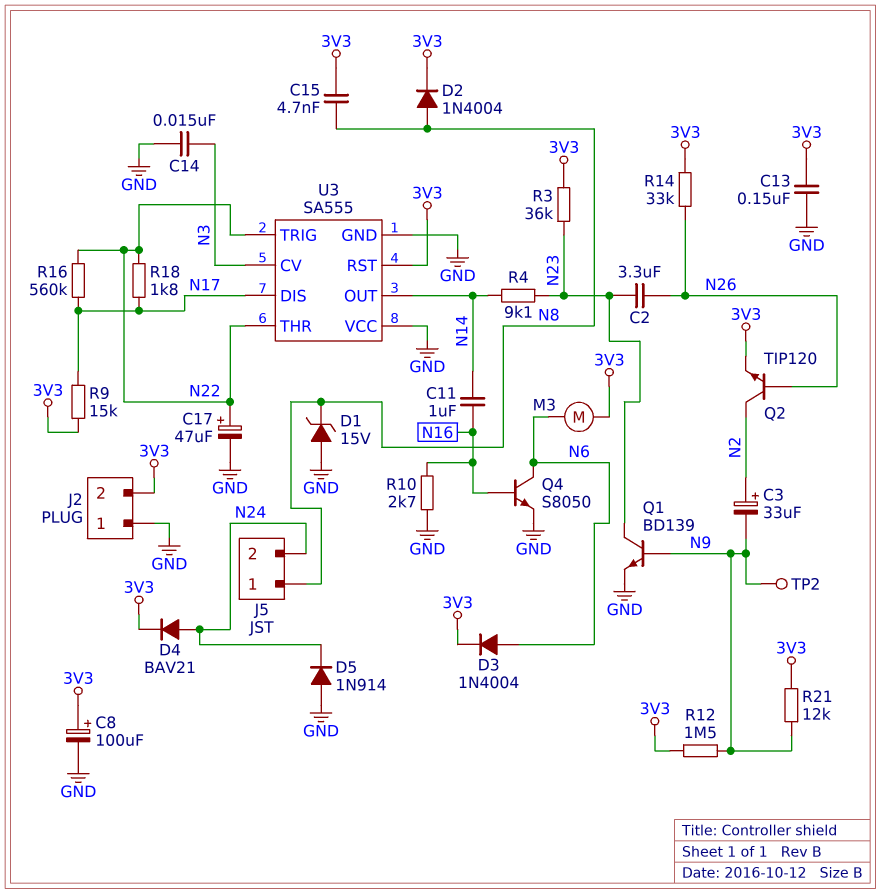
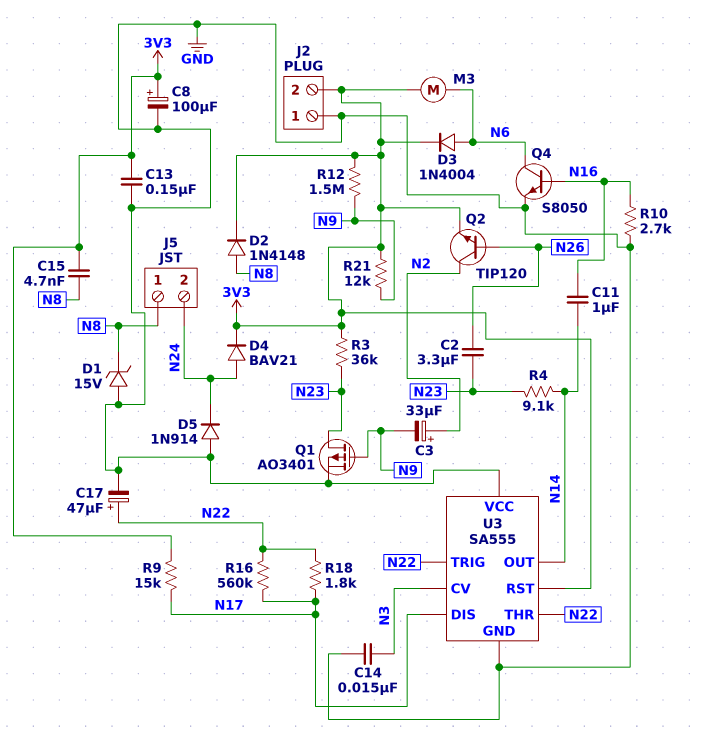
D2: diode 1N4004 (A N8, K 3V3) -> diode 1N4148 (A N8, K 3V3)
Q1: NPN BD139 (B N9, C N23, E GND) -> PMOS AO3401 (G N9, D N23, S GND)
R14: 33k (3V3, N26) -> none
TP2: test point (N9) -> none

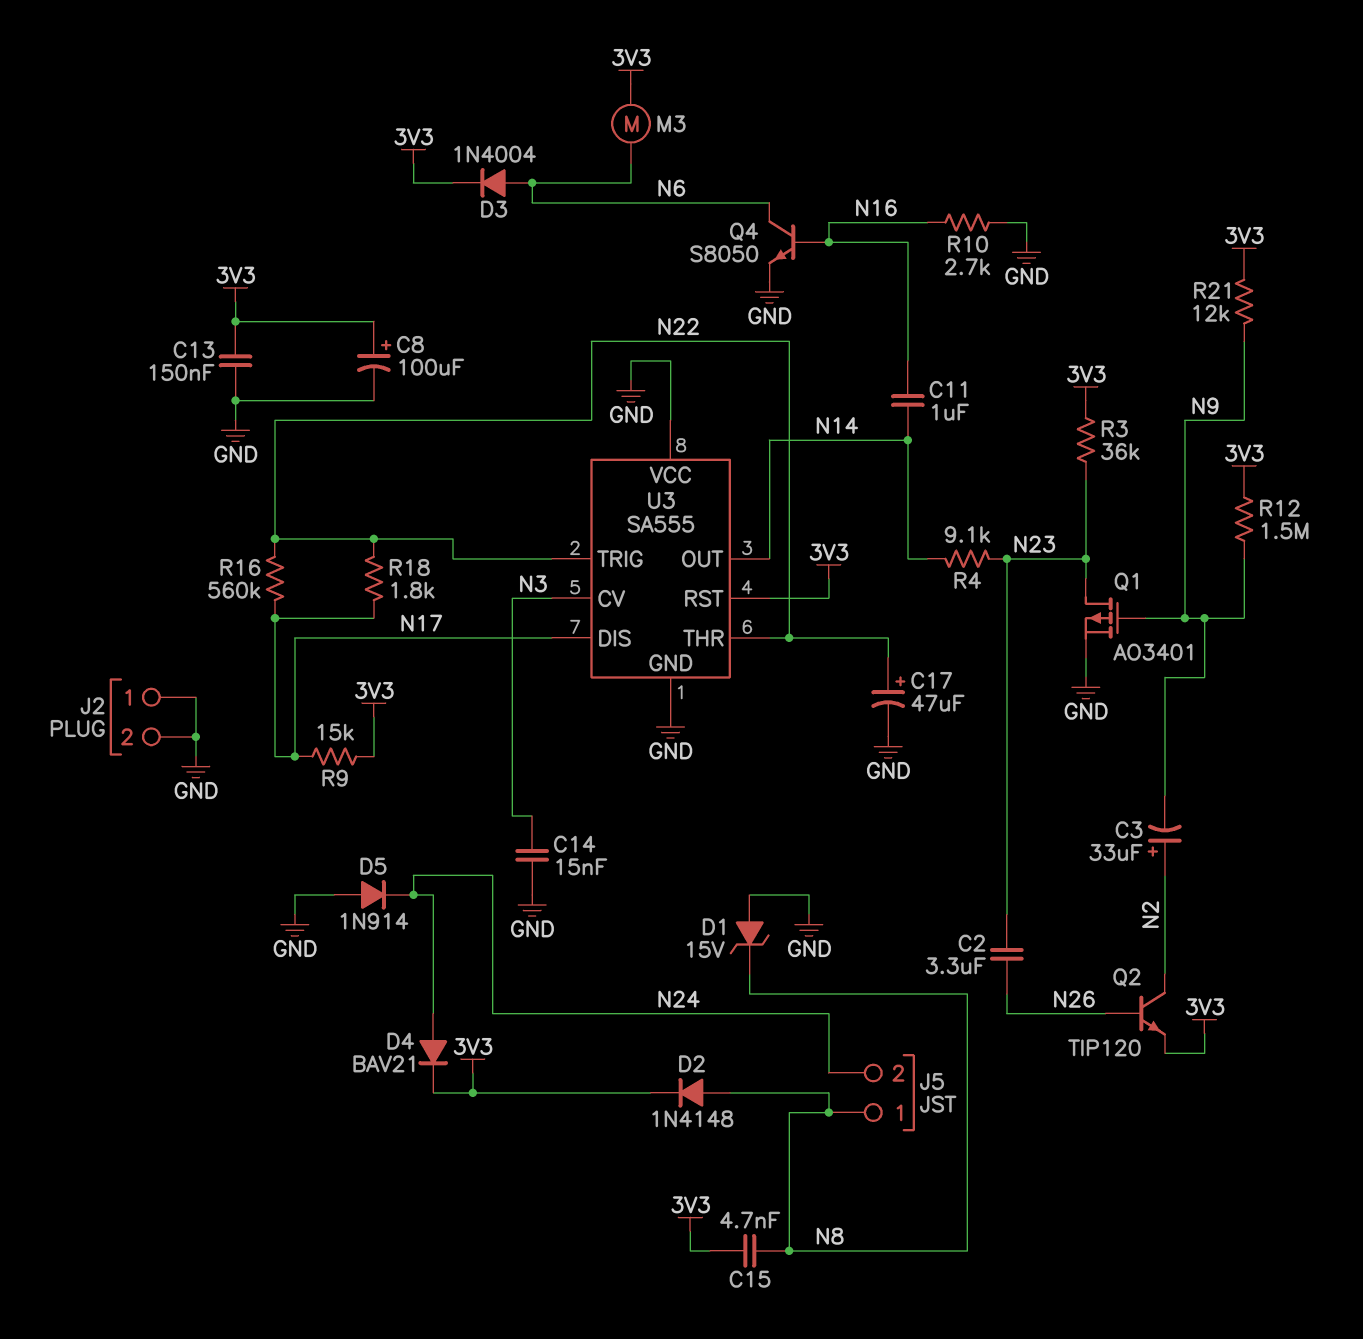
J2 pin 2: 3V3 -> GND

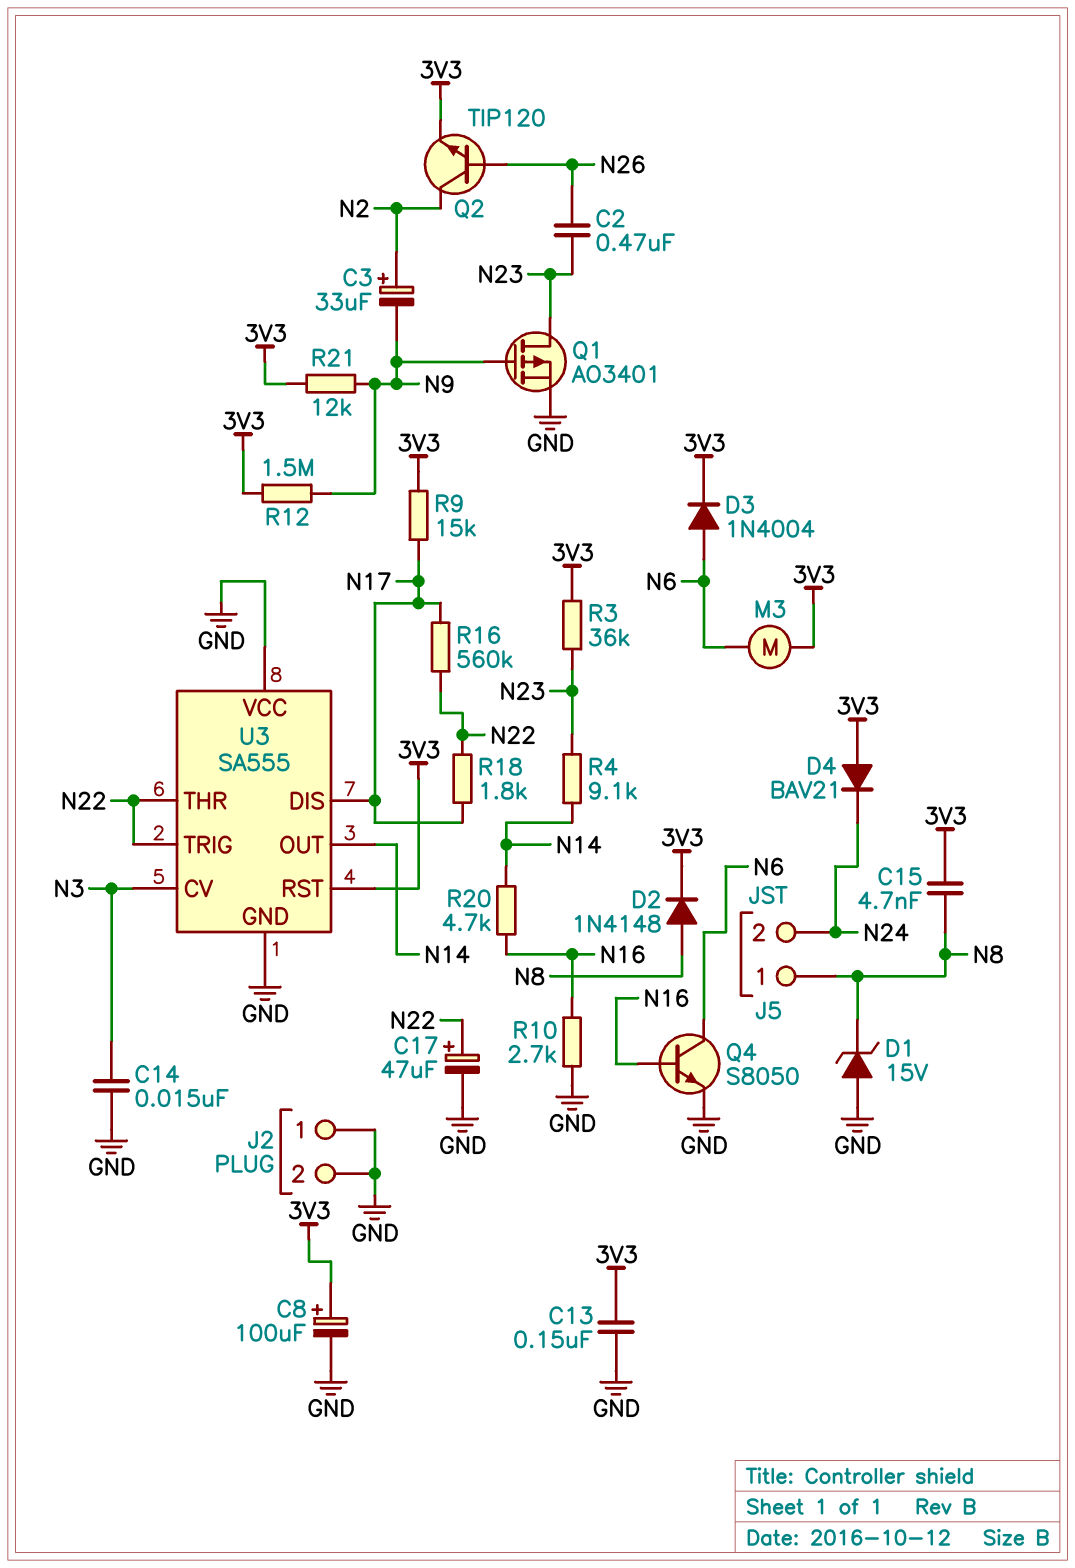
C2: 3.3uF (N23, N26) -> 470nF (N23, N26)
C11: 1uF (N14, N16) -> none
D4: diode BAV21 (A N24, K 3V3) -> diode BAV21 (A 3V3, K N24)
D5: diode 1N914 (A GND, K N24) -> none
R20: none -> 4.7k (N14, N16)

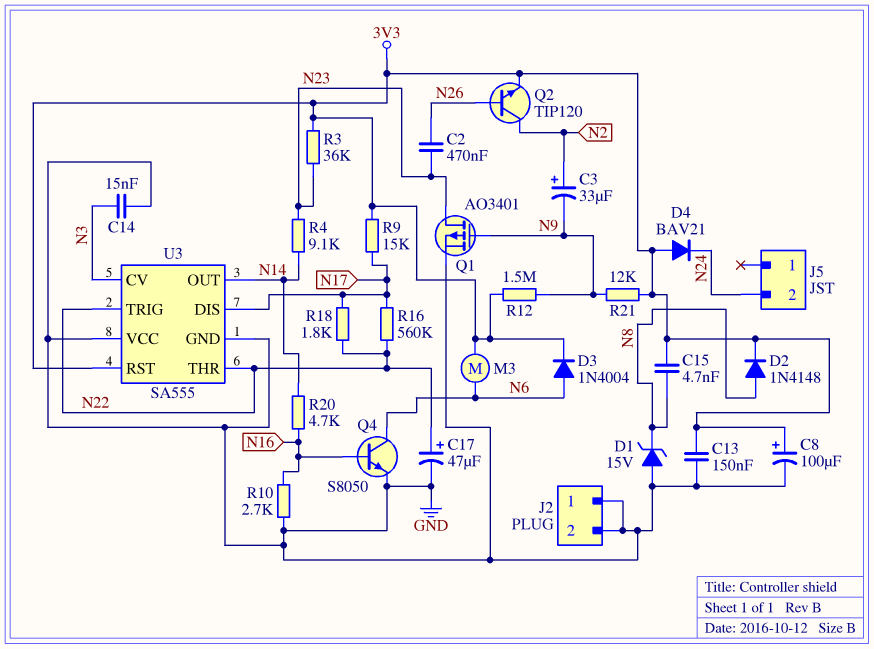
J5 pin 1: N8 -> none

